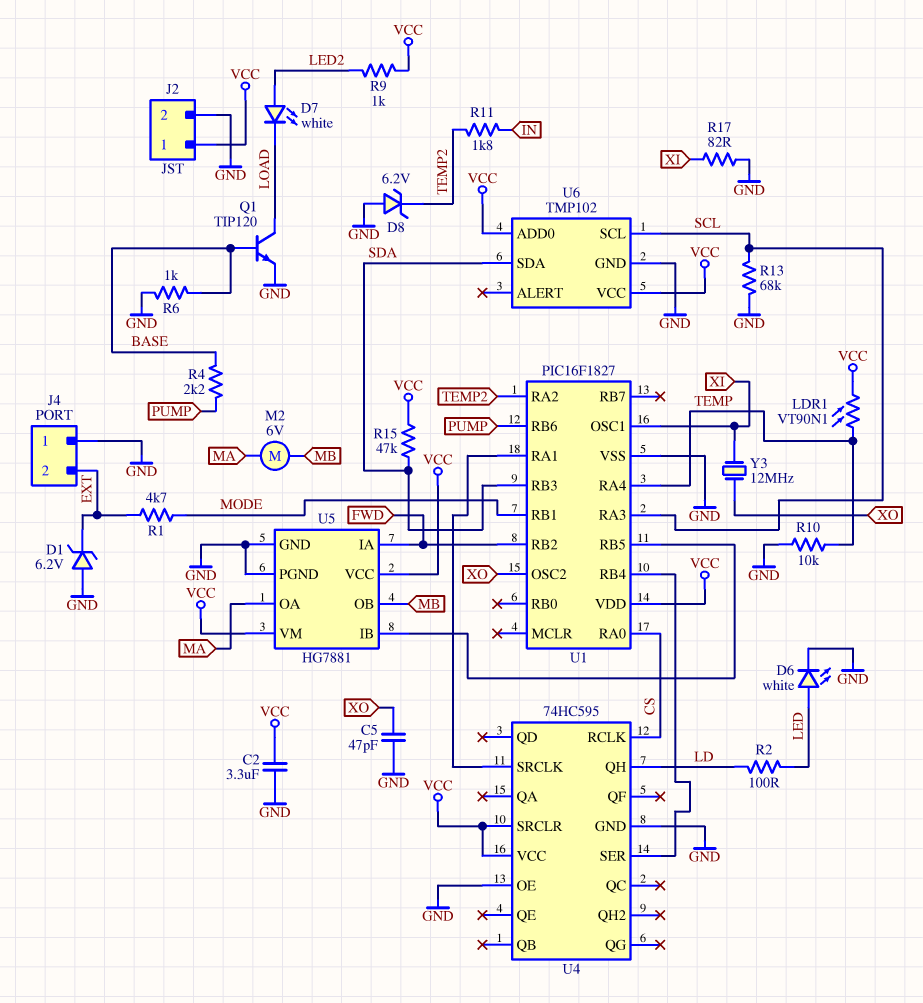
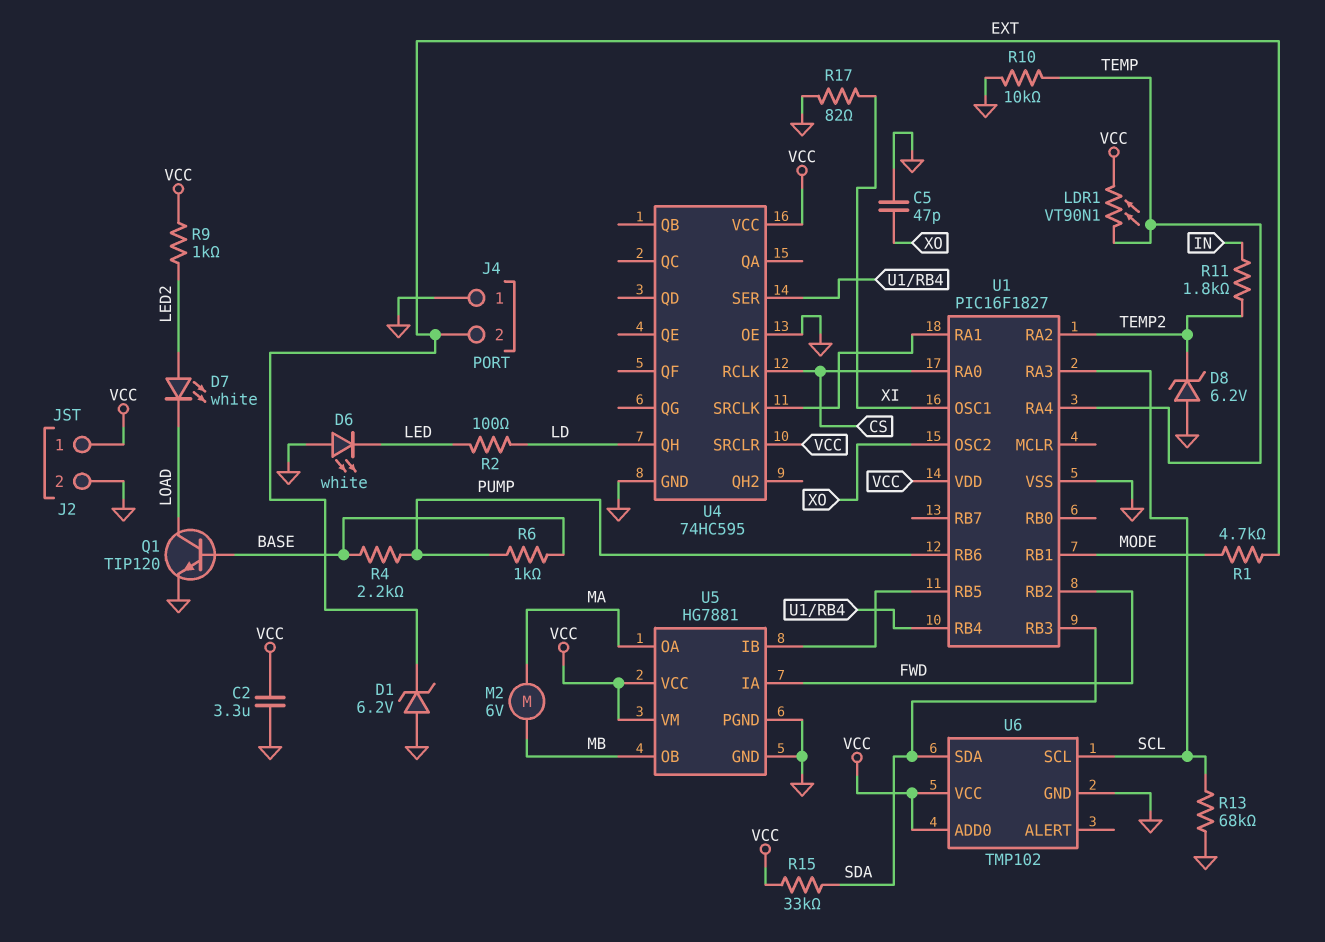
D6: LED white (A LED, K GND) -> LED white (A GND, K LED)
R6: 1k (BASE, GND) -> 1k (BASE, PUMP)
R15: 47k (SDA, VCC) -> 33k (SDA, VCC)
Y3: 12MHz (XI, XO) -> none

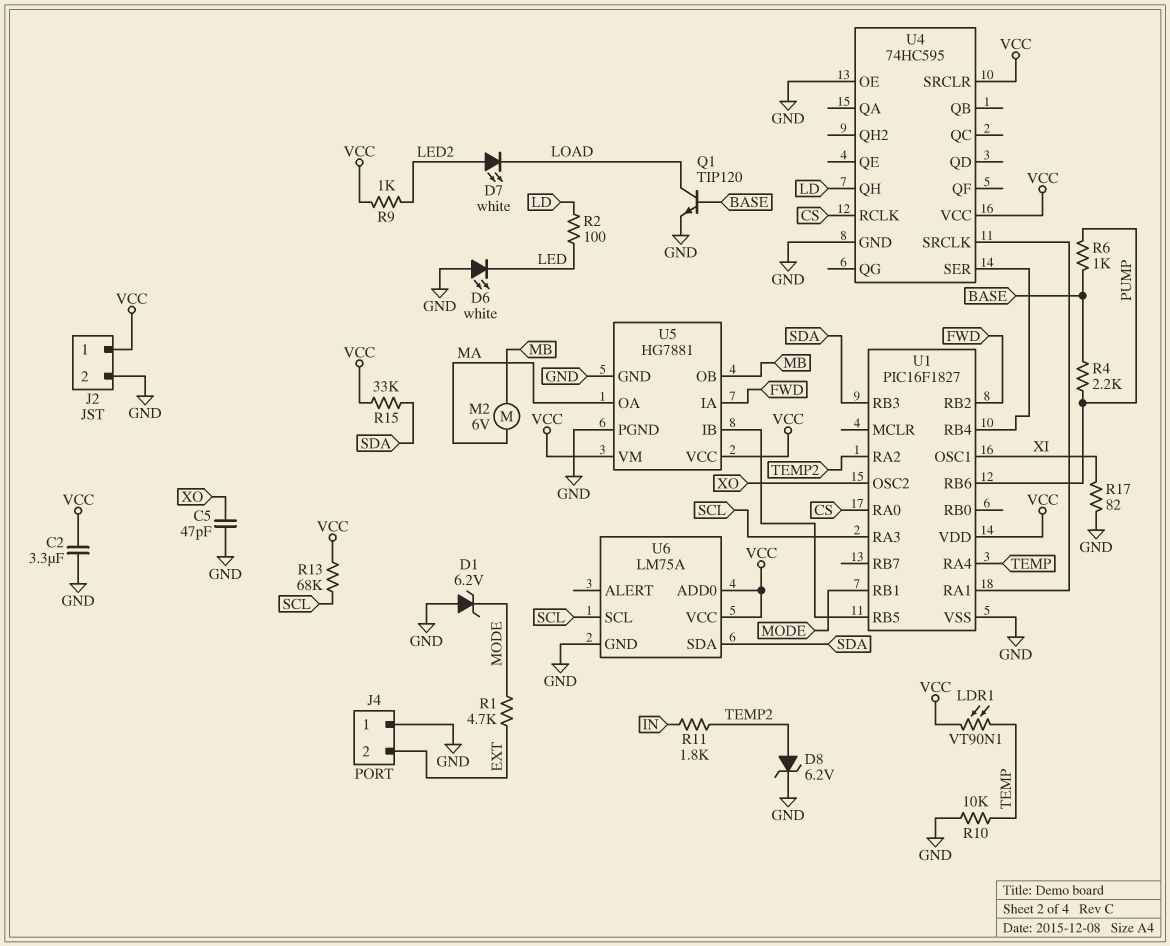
D1: zener 6.2V (A GND, K EXT) -> zener 6.2V (A GND, K MODE)
D8: zener 6.2V (A GND, K TEMP2) -> zener 6.2V (A TEMP2, K GND)
R13: 68k (GND, SCL) -> 68k (SCL, VCC)
U6: TMP102 -> LM75A

